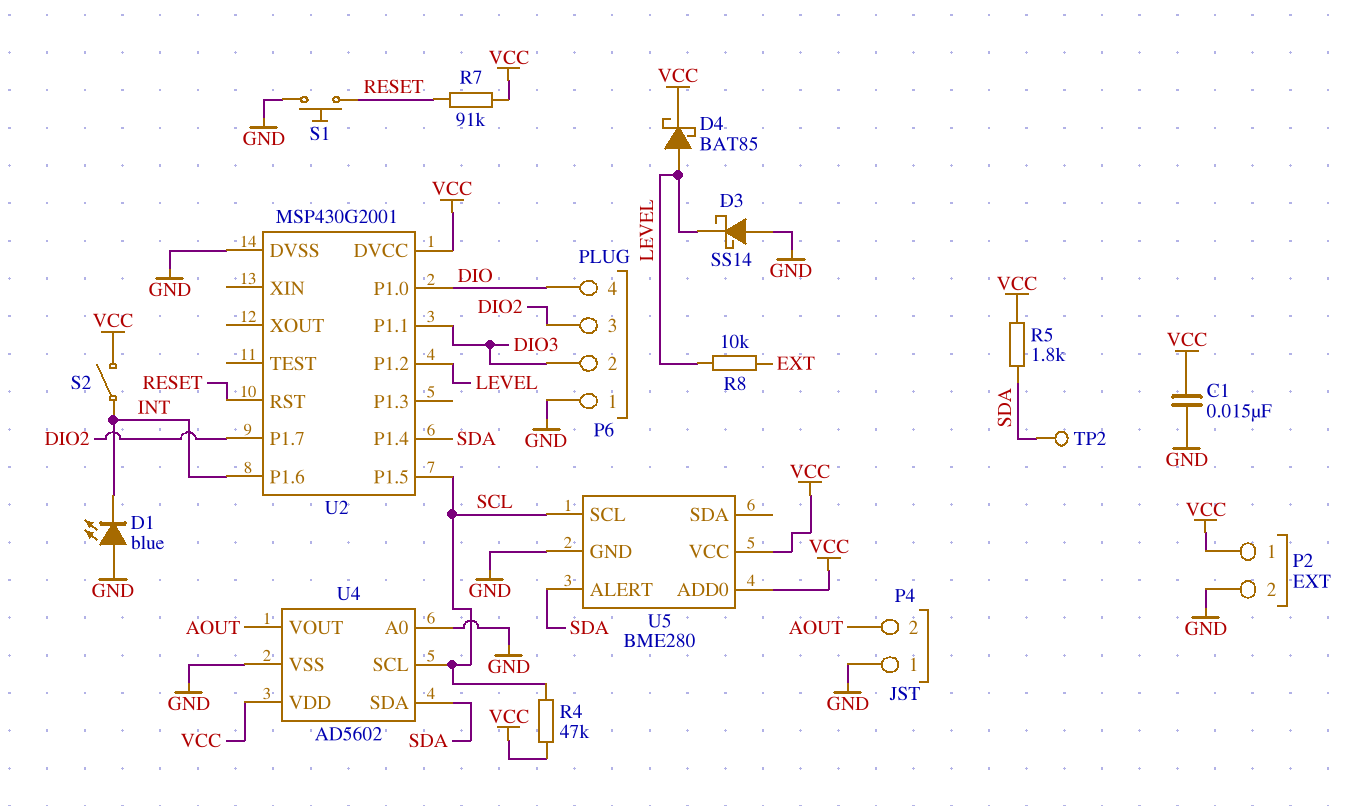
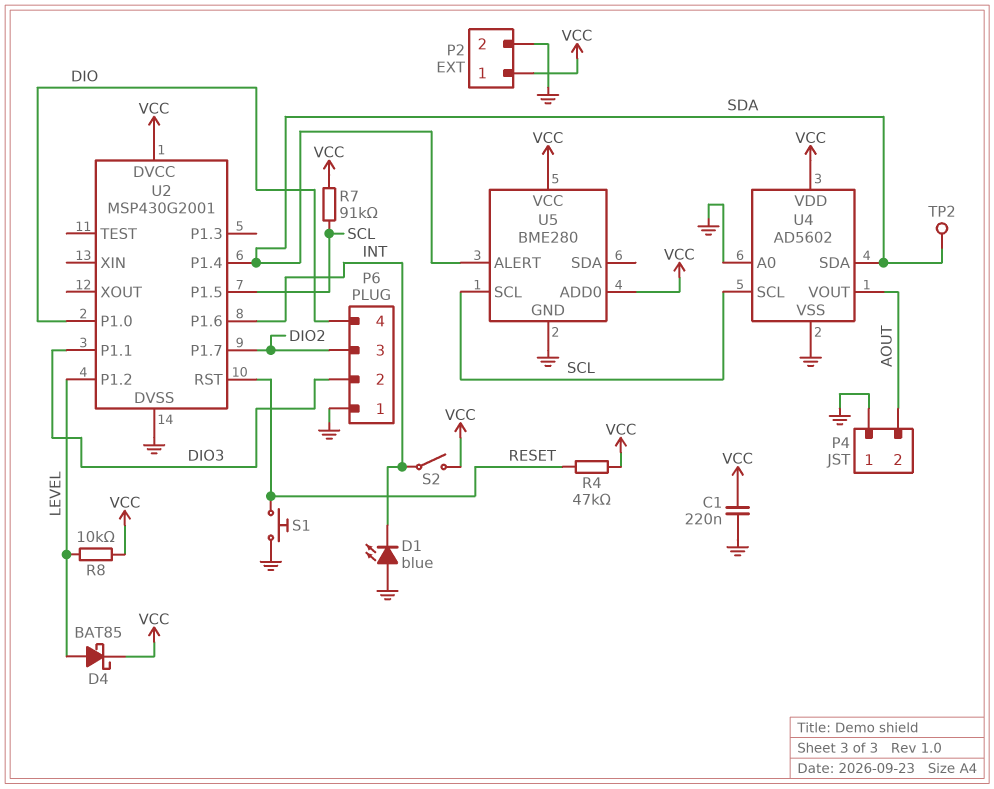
C1: 15nF (GND, VCC) -> 220nF (GND, VCC)
D3: schottky SS14 (A GND, K LEVEL) -> none
R4: 47k (SCL, VCC) -> 47k (RESET, VCC)
R5: 1.8k (SDA, VCC) -> none
R7: 91k (RESET, VCC) -> 91k (SCL, VCC)
R8: 10k (EXT, LEVEL) -> 10k (LEVEL, VCC)

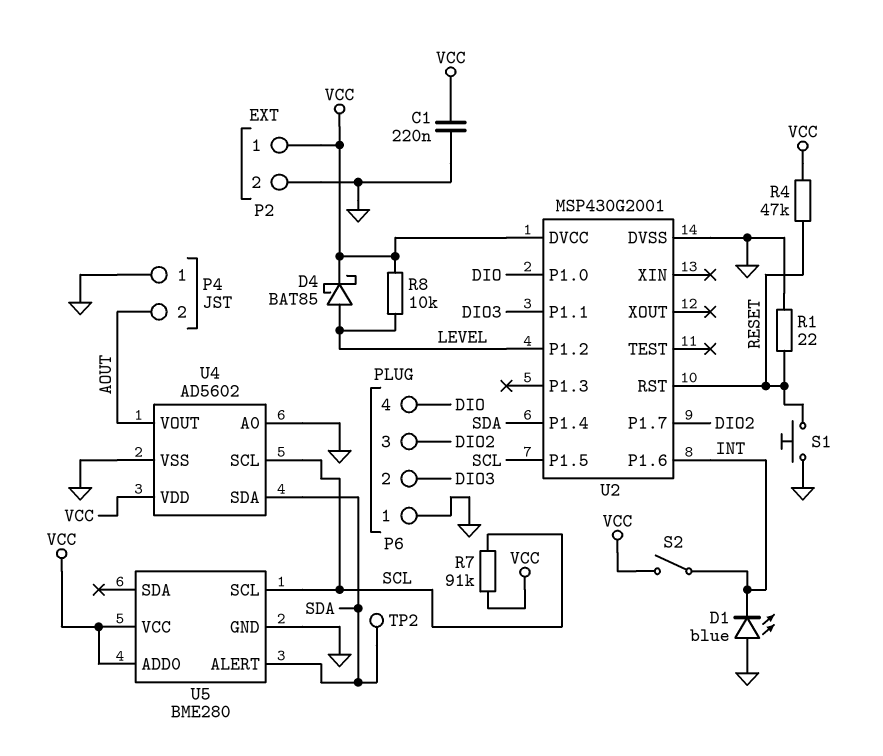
R1: none -> 22 (GND, RESET)

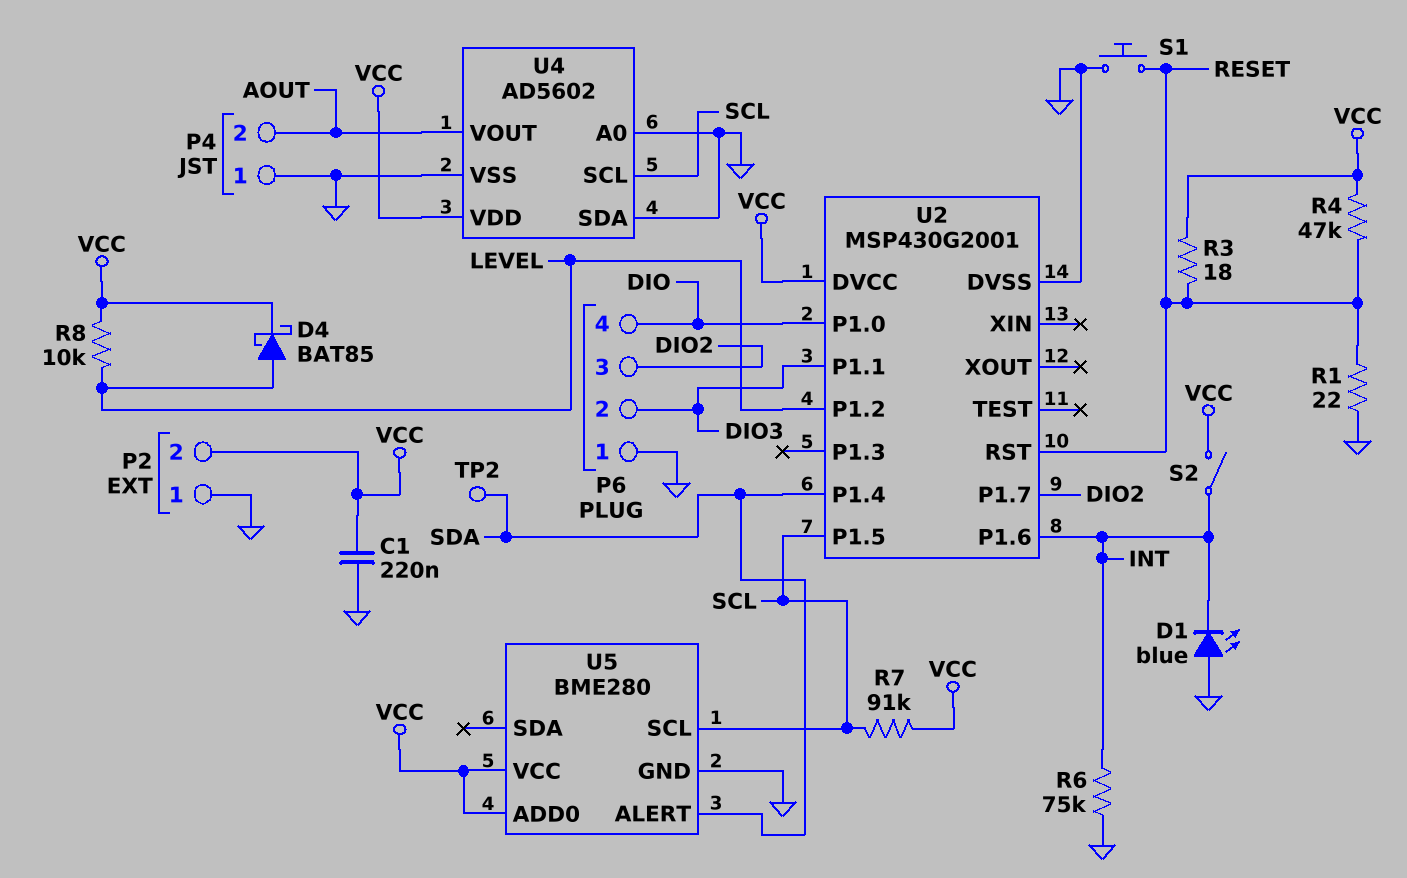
P2 pin 1: VCC -> GND
P2 pin 2: GND -> VCC
R3: none -> 18 (RESET, VCC)
R6: none -> 75k (GND, INT)
U4 pin SDA: SDA -> GND

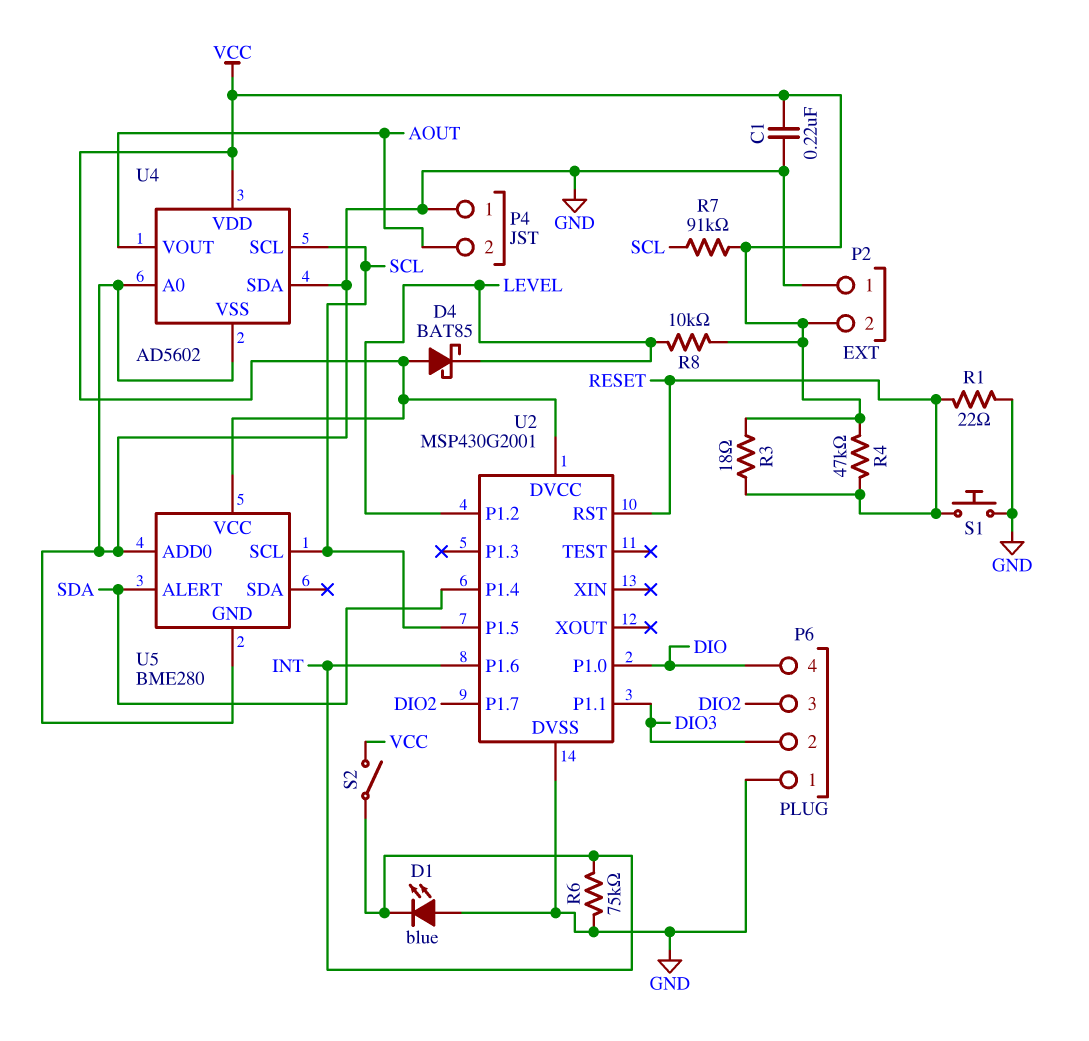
D4: schottky BAT85 (A LEVEL, K VCC) -> schottky BAT85 (A VCC, K LEVEL)
TP2: test point (SDA) -> none
U5 pin ADD0: VCC -> GND

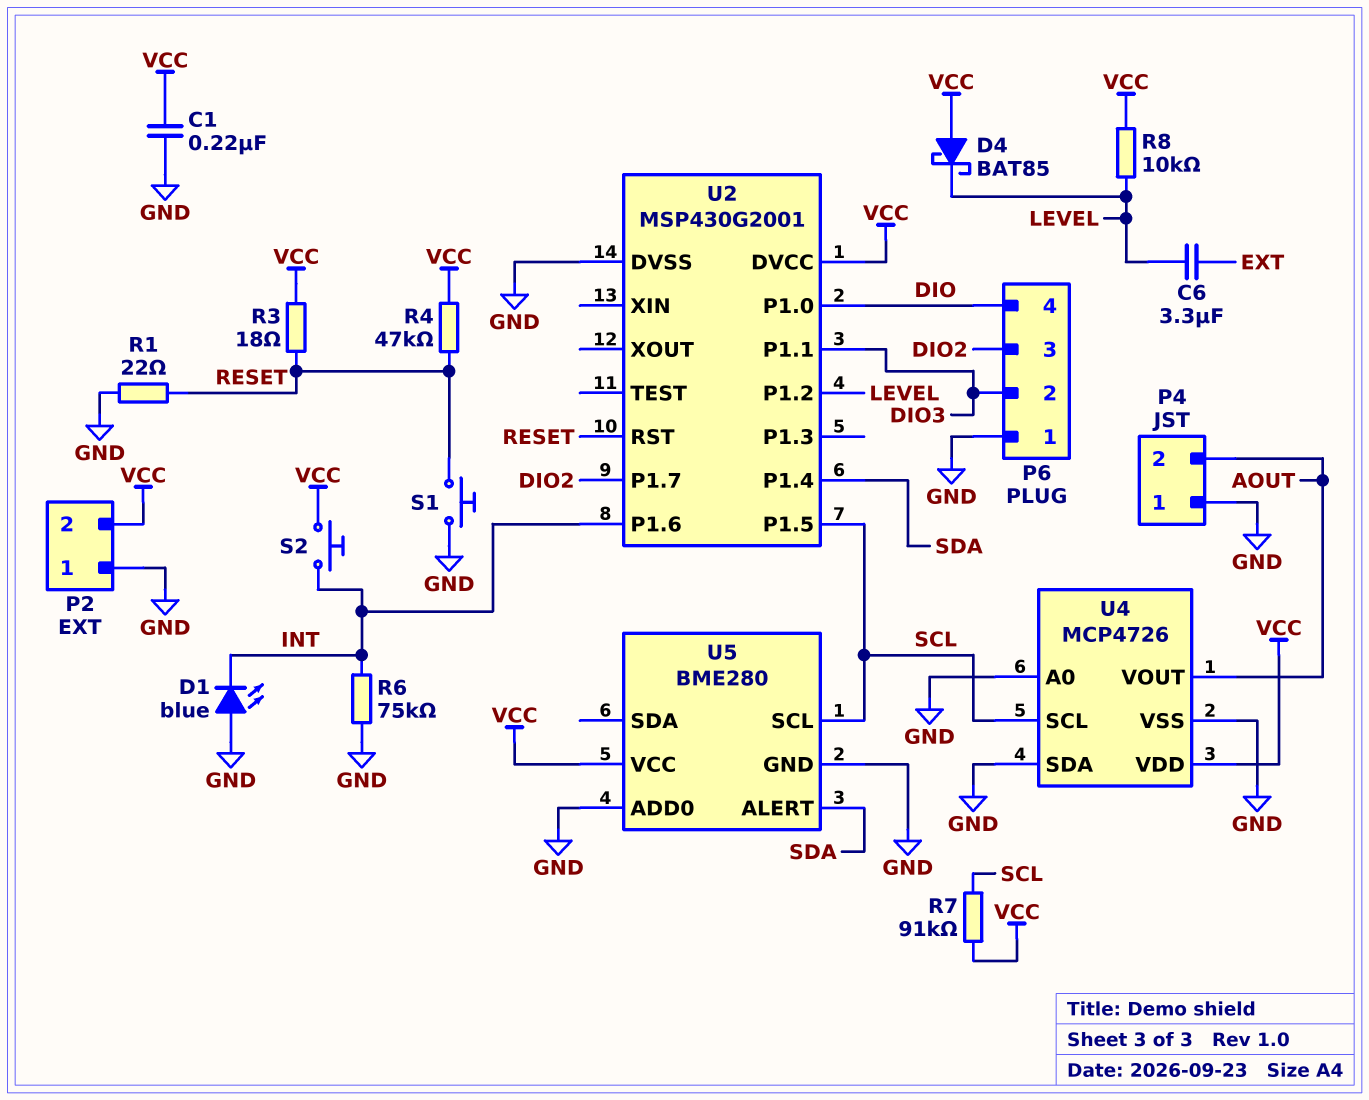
C6: none -> 3.3uF (EXT, LEVEL)
S2: switch (INT, VCC) -> button (INT, VCC)
U4: AD5602 -> MCP4726

